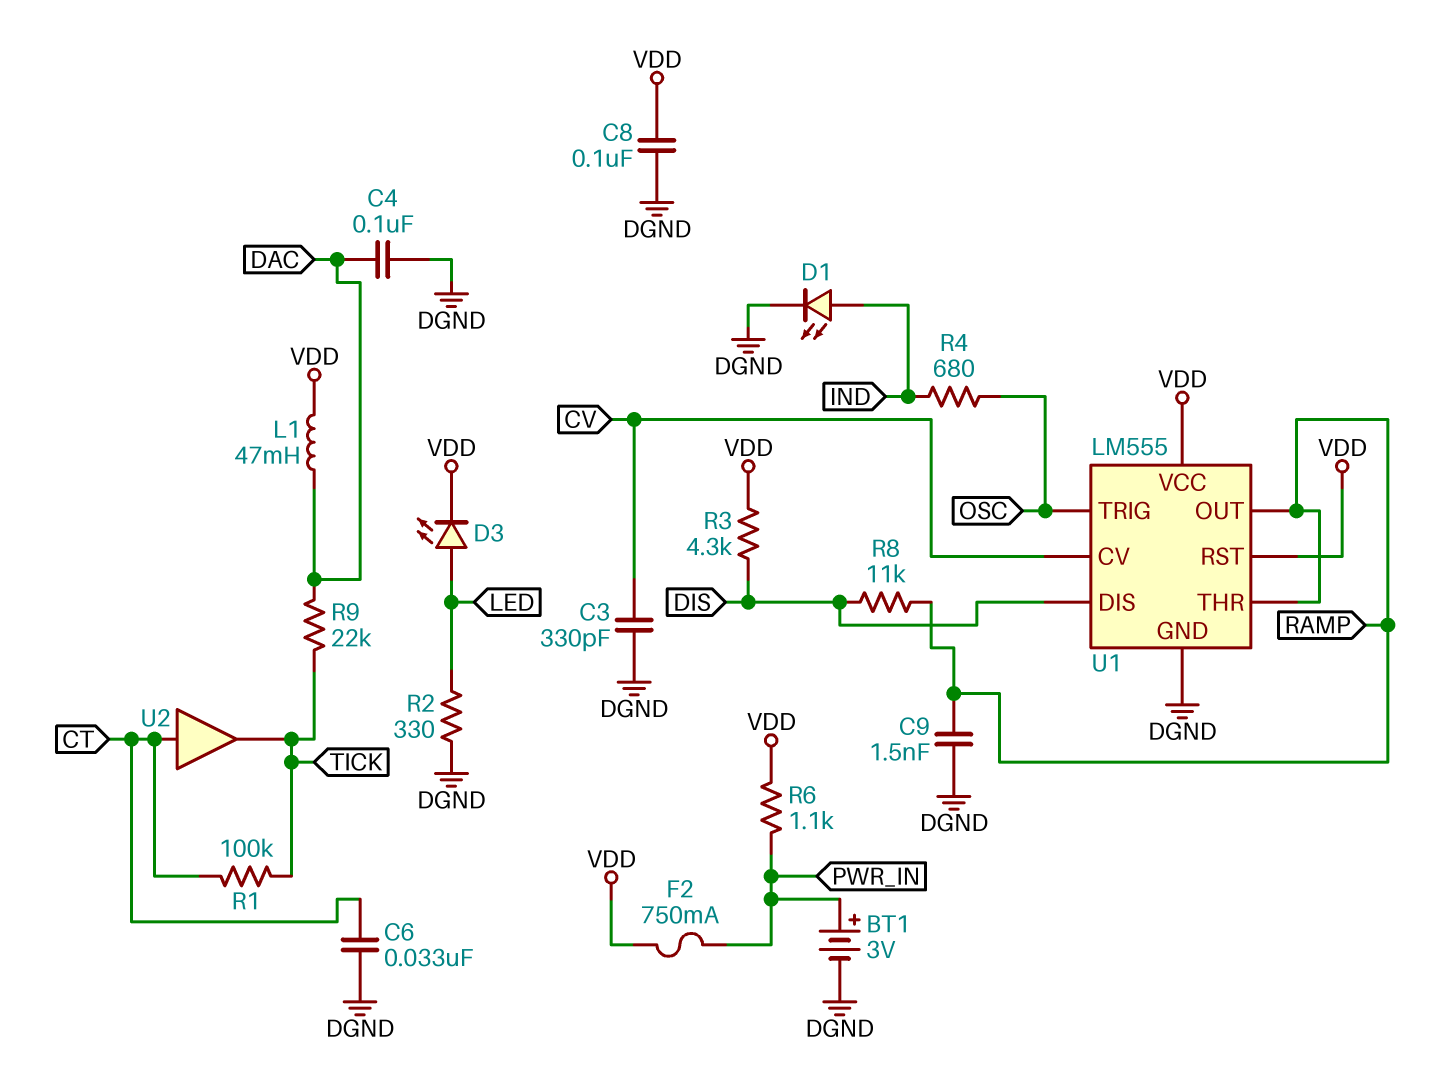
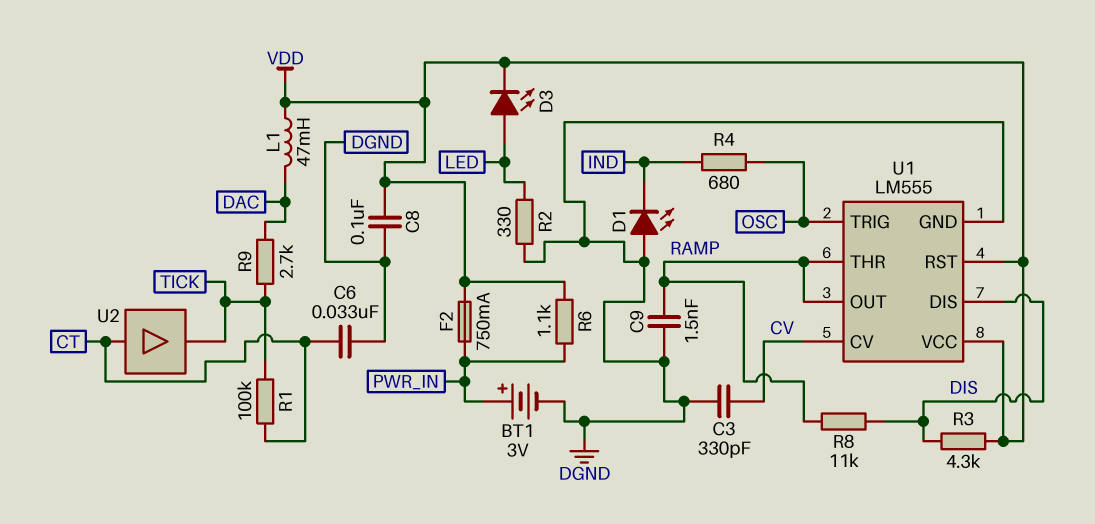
C4: 100nF (DAC, DGND) -> none
D1: LED (A IND, K DGND) -> LED (A DGND, K IND)
R9: 22k (DAC, TICK) -> 2.7k (DAC, TICK)

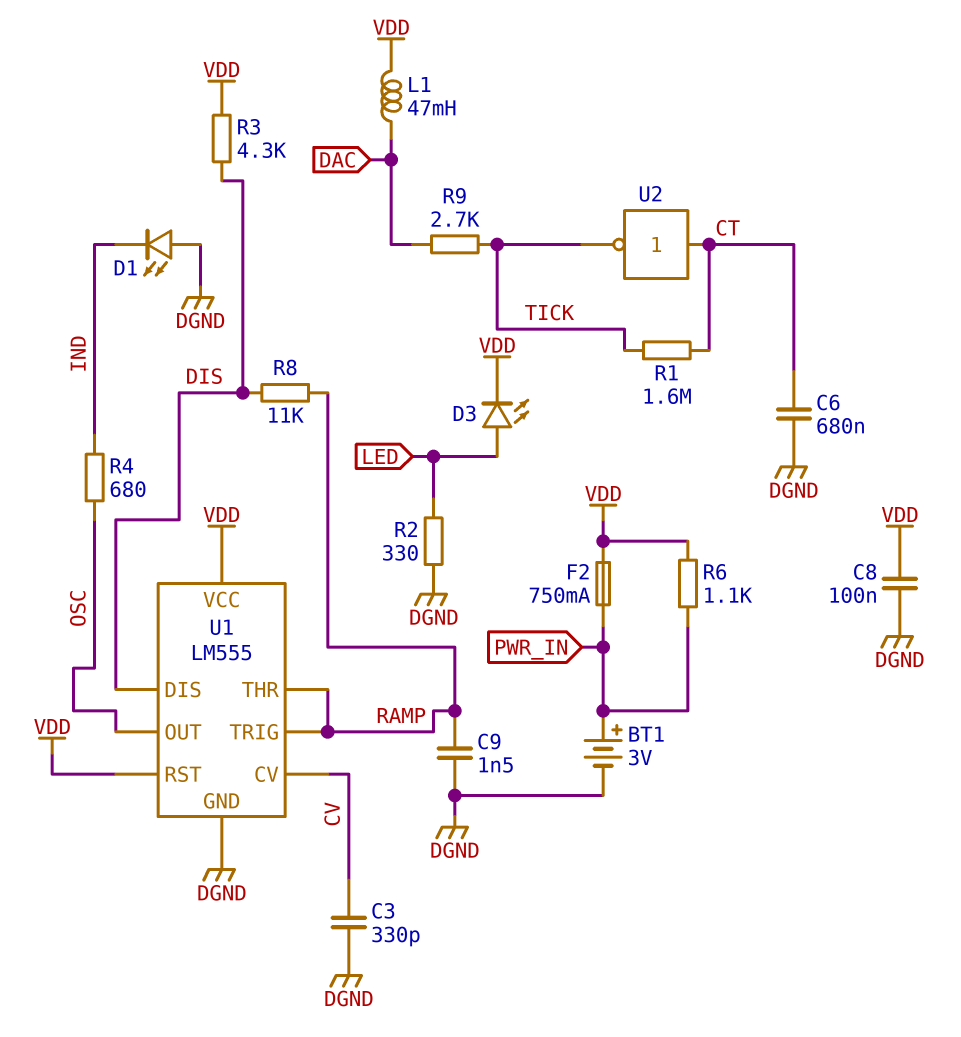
C6: 33nF (CT, DGND) -> 680nF (CT, DGND)
R1: 100k (CT, TICK) -> 1.6M (CT, TICK)
U1 pin OUT: RAMP -> OSC
U1 pin TRIG: OSC -> RAMP
U2: buffer (in CT, out TICK) -> NOT (in CT, out TICK)

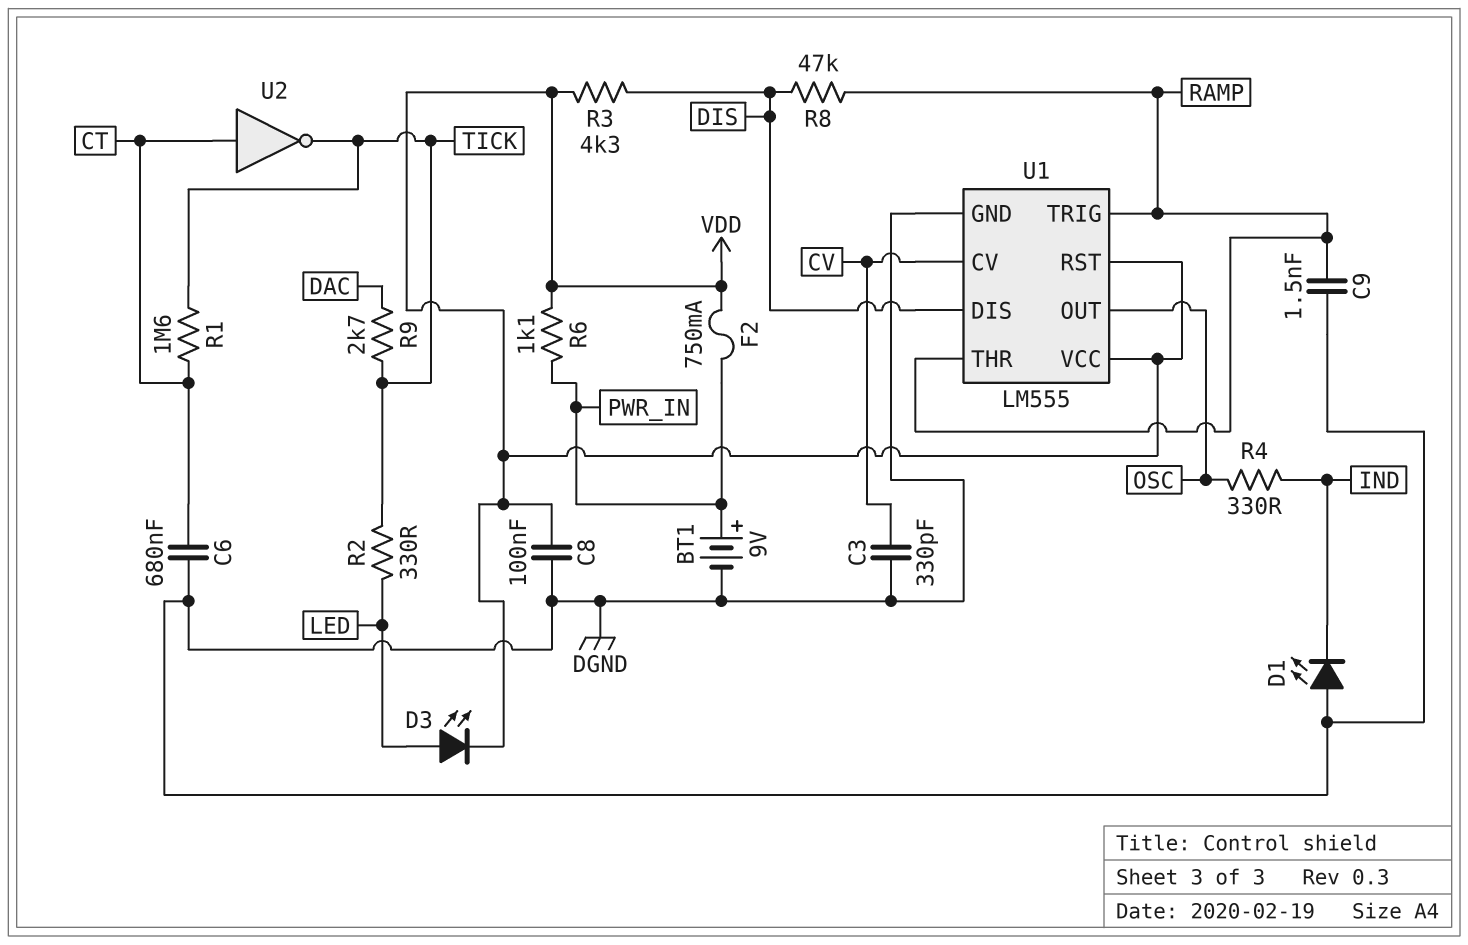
BT1: 3V (plus PWR_IN, minus DGND) -> 9V (plus PWR_IN, minus DGND)
L1: 47mH (DAC, VDD) -> none
R2: 330 (DGND, LED) -> 330 (LED, TICK)
R4: 680 (IND, OSC) -> 330 (IND, OSC)
R8: 11k (DIS, RAMP) -> 47k (DIS, RAMP)

